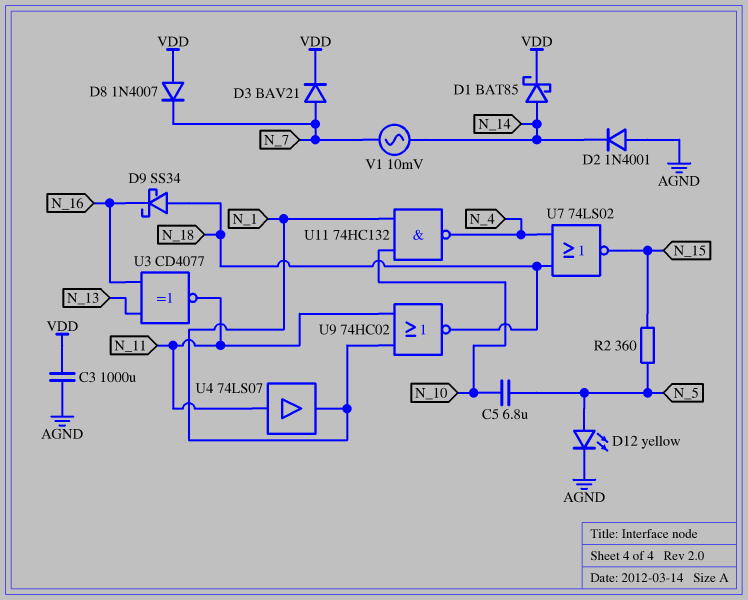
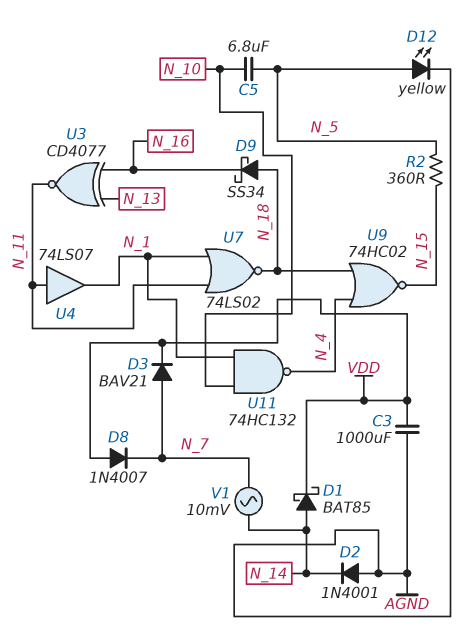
U7: NOR 74LS02 (in N_4, in N_18, out N_15) -> NOR 74LS02 (in N_1, in N_11, out N_18)
U9: NOR 74HC02 (in N_1, in N_11, out N_18) -> NOR 74HC02 (in N_4, in N_18, out N_15)

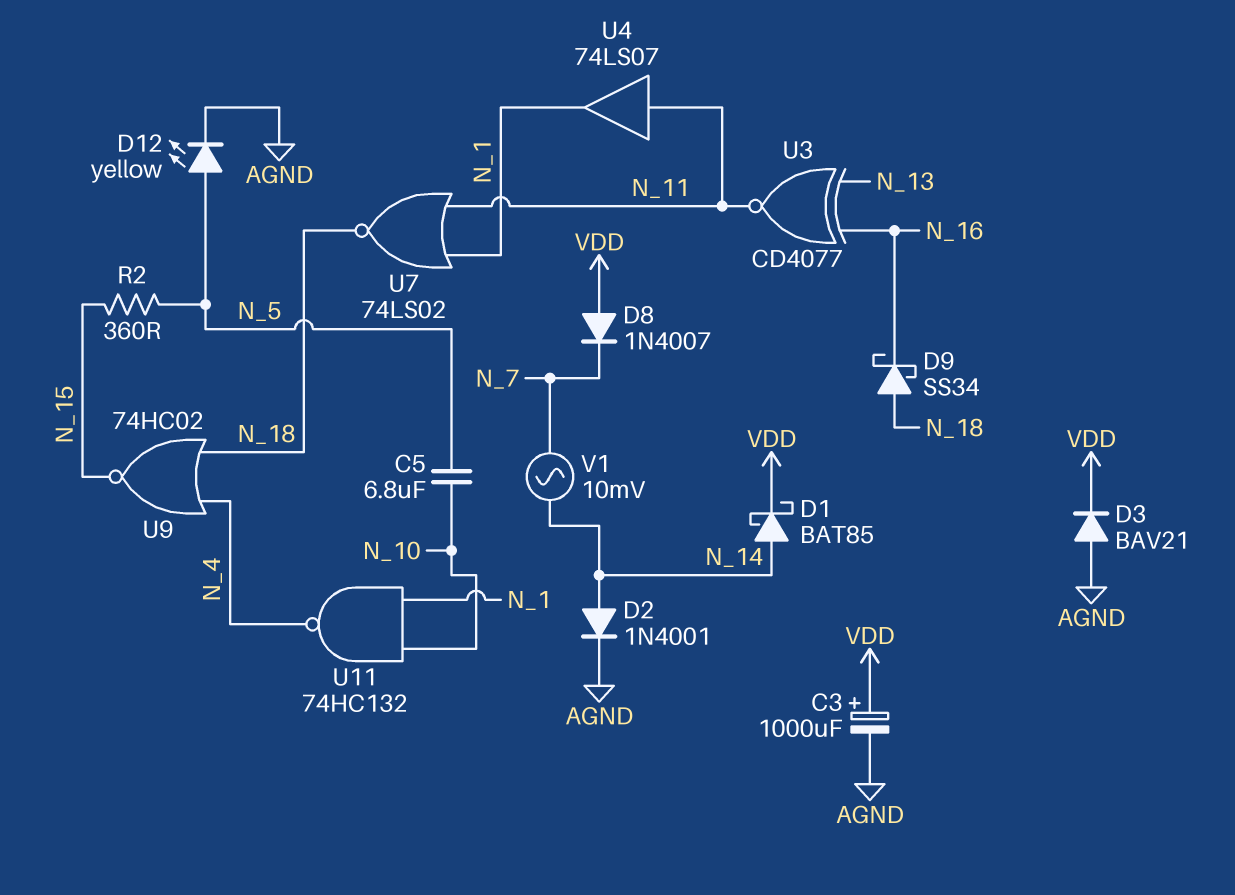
C3: 1000uF (AGND, VDD) -> 1000uF (plus VDD, minus AGND)
D2: diode 1N4001 (A AGND, K N_14) -> diode 1N4001 (A N_14, K AGND)
D3: diode BAV21 (A N_7, K VDD) -> diode BAV21 (A AGND, K VDD)

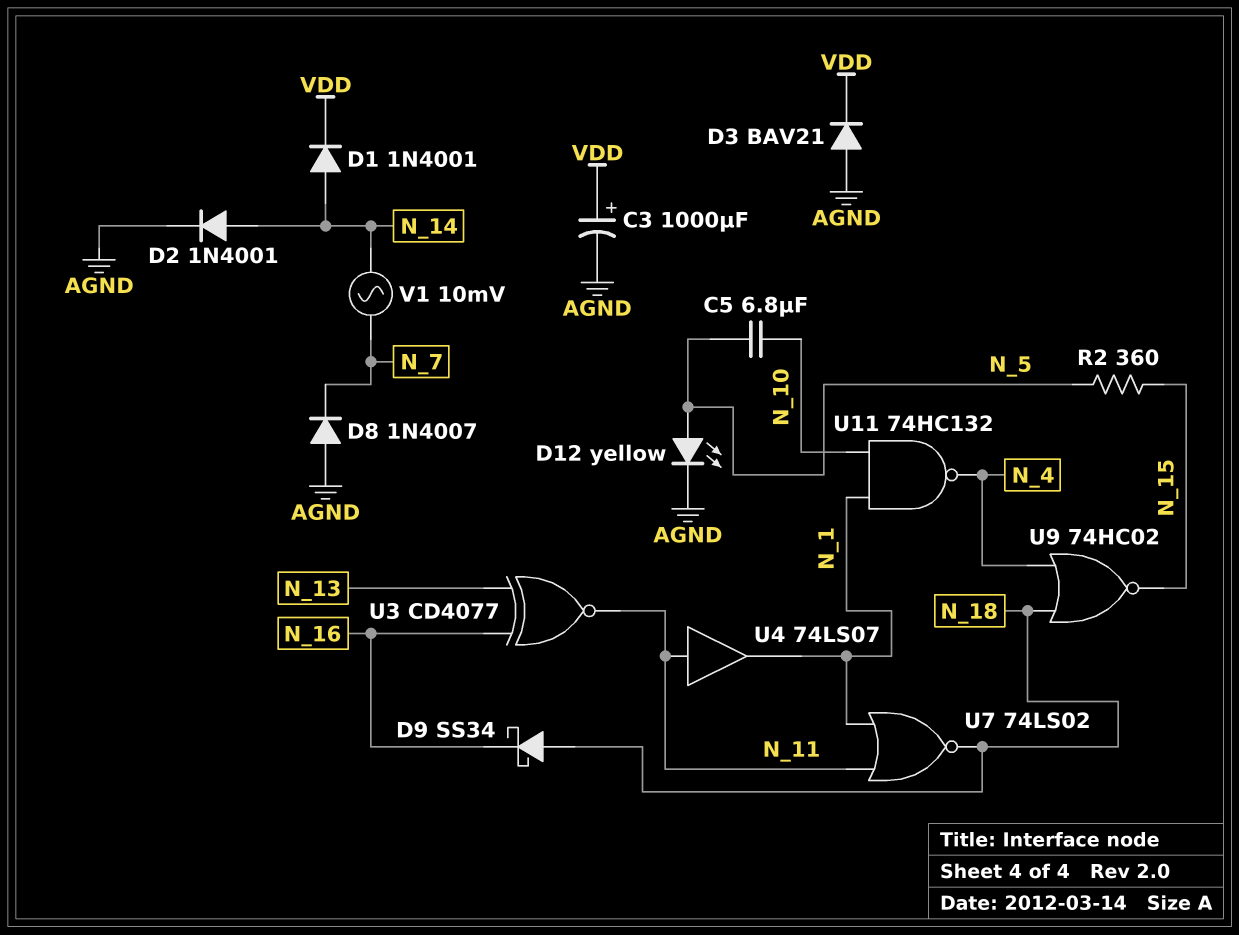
D1: schottky BAT85 (A N_14, K VDD) -> diode 1N4001 (A N_14, K VDD)
D8: diode 1N4007 (A VDD, K N_7) -> diode 1N4007 (A AGND, K N_7)

